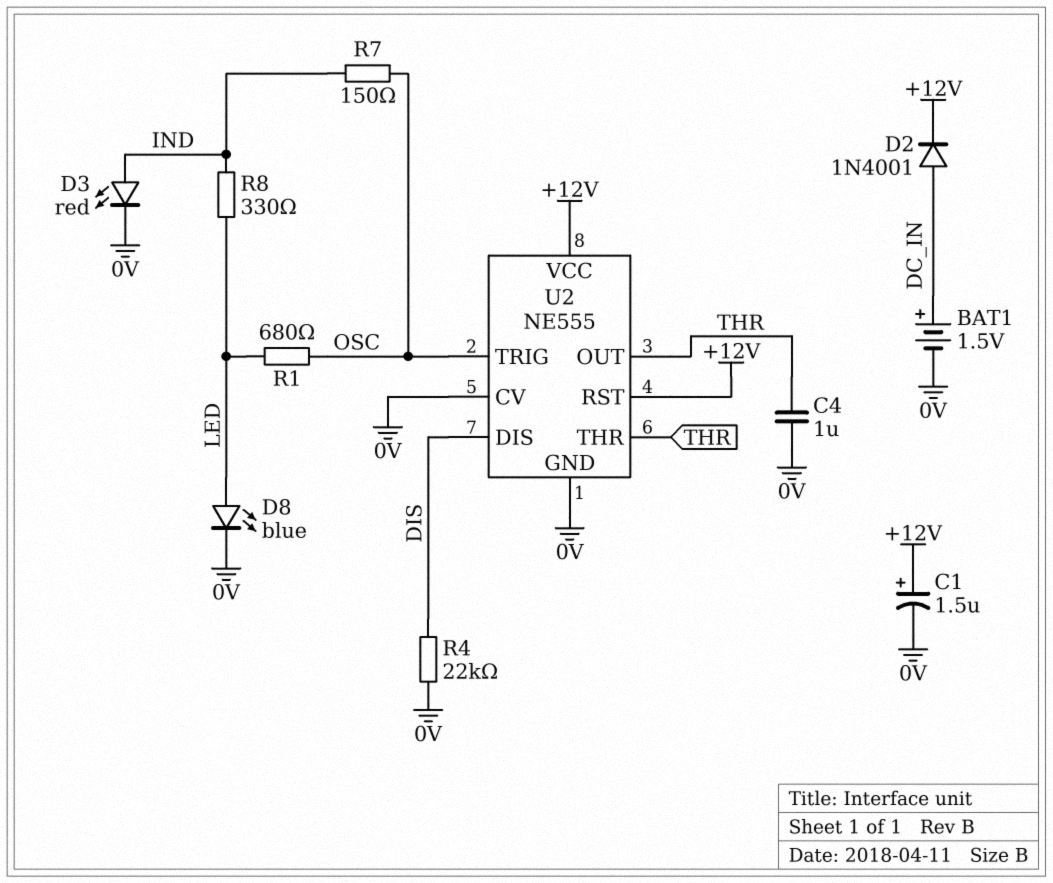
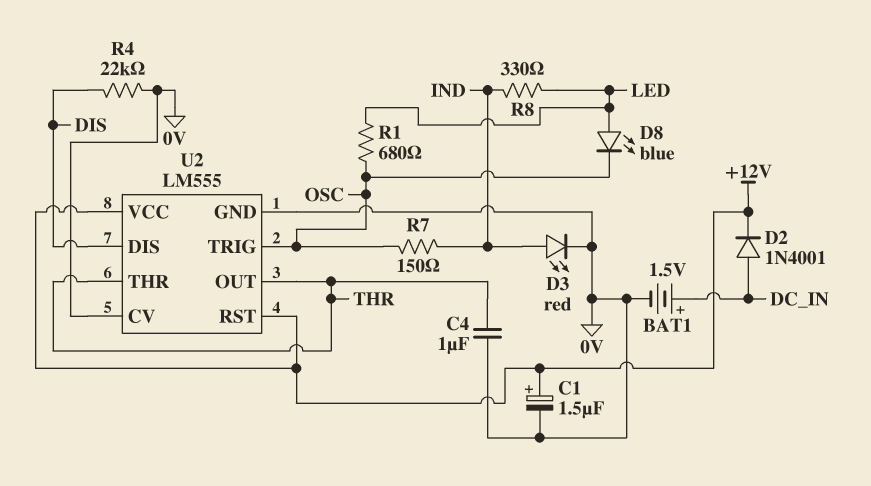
D8: LED blue (A LED, K 0V) -> LED blue (A LED, K OSC)
U2: NE555 -> LM555

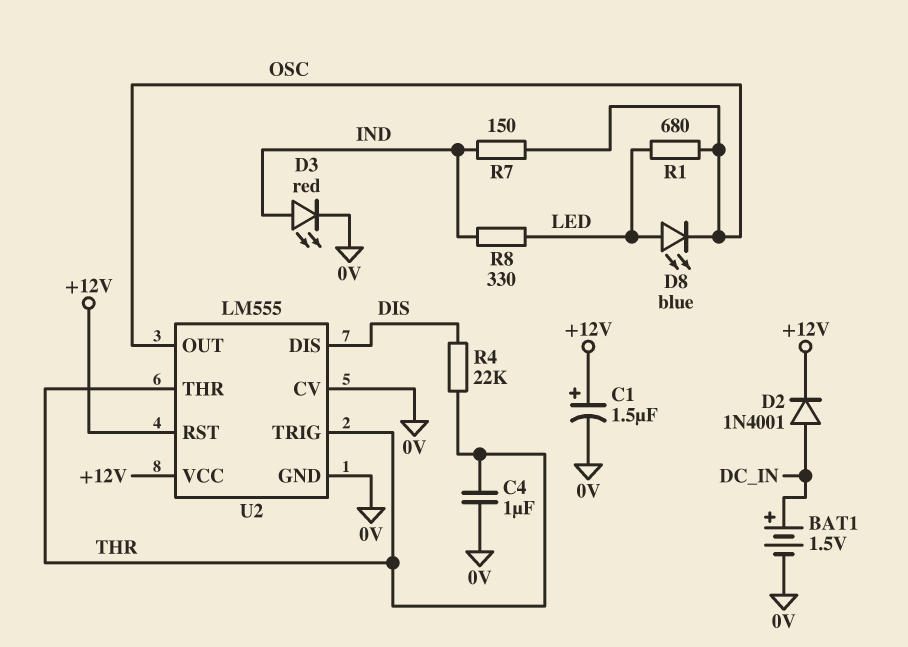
R4: 22k (0V, DIS) -> 22k (DIS, THR)
U2 pin OUT: THR -> OSC
U2 pin TRIG: OSC -> THR

